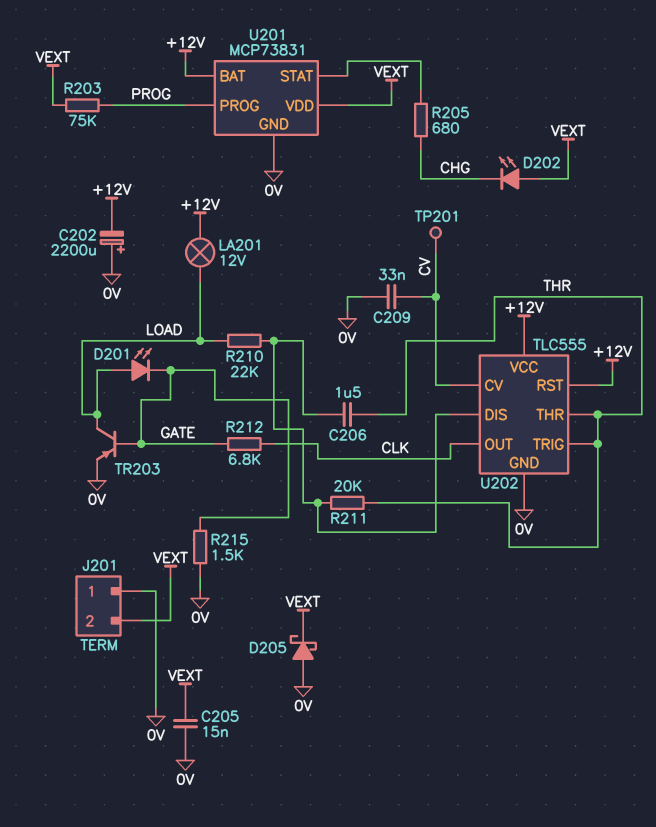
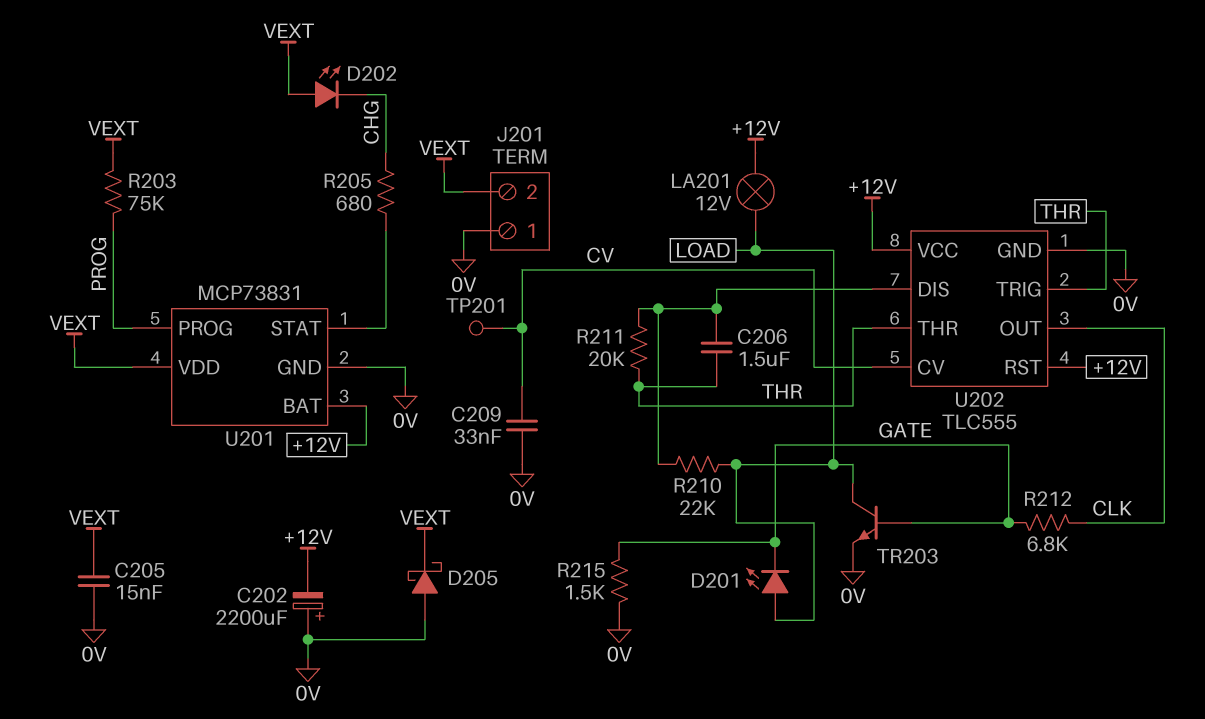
TR203: PNP (B GATE, C LOAD, E 0V) -> NPN (B GATE, C LOAD, E 0V)

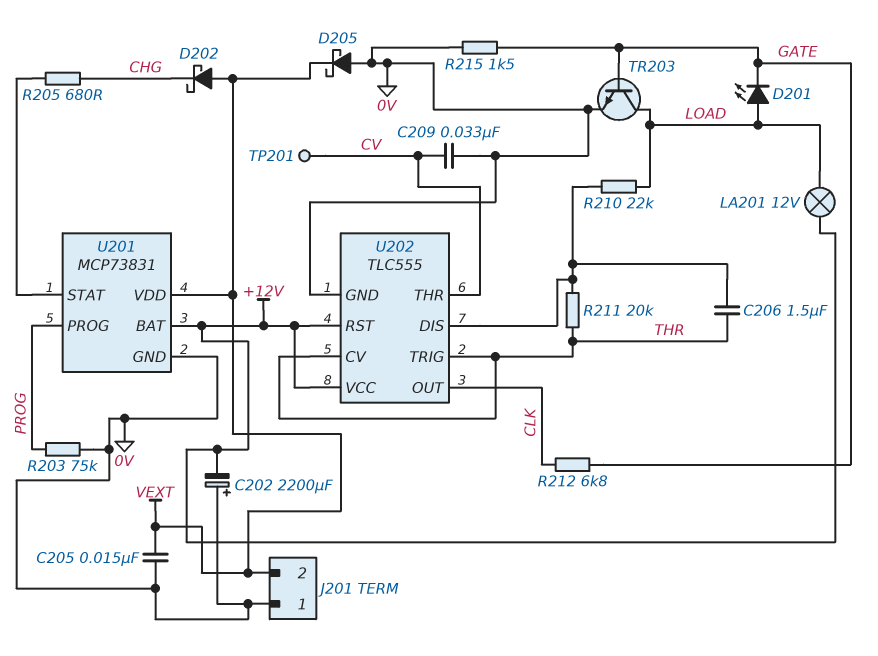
D202: LED (A VEXT, K CHG) -> schottky (A VEXT, K CHG)
R203: 75k (PROG, VEXT) -> 75k (0V, PROG)
U202 pin CV: CV -> THR
U202 pin THR: THR -> CV

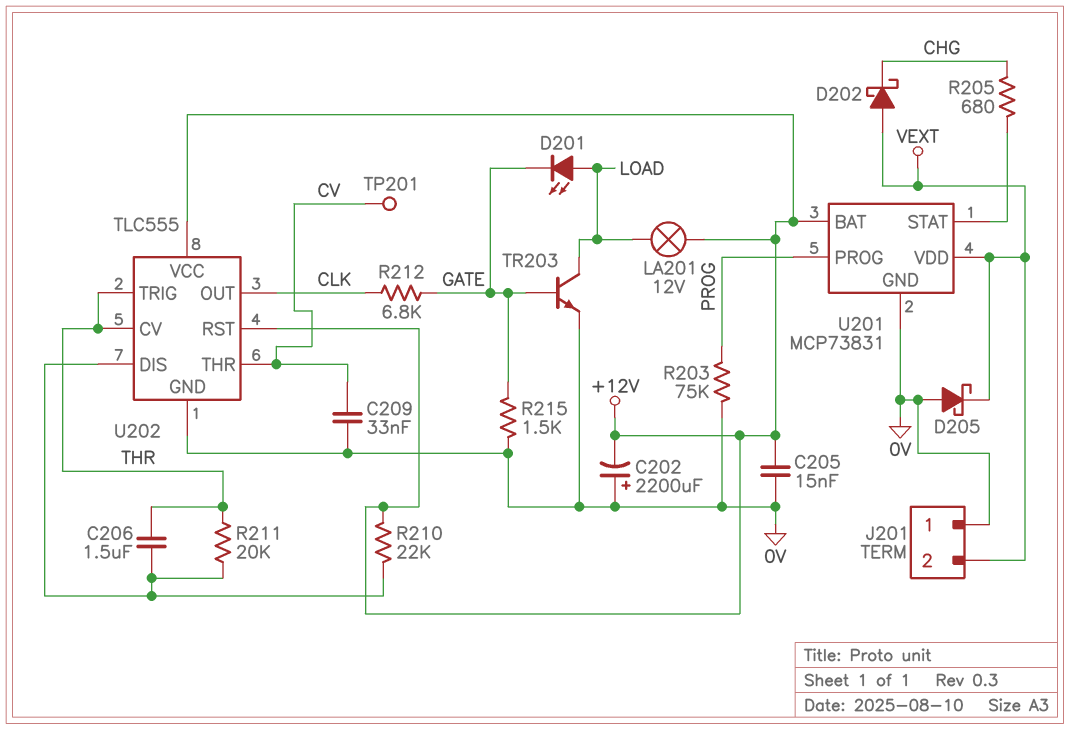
C205: 15nF (0V, VEXT) -> 15nF (+12V, 0V)
R210: 22k (LOAD, U202/DIS) -> 22k (+12V, U202/DIS)

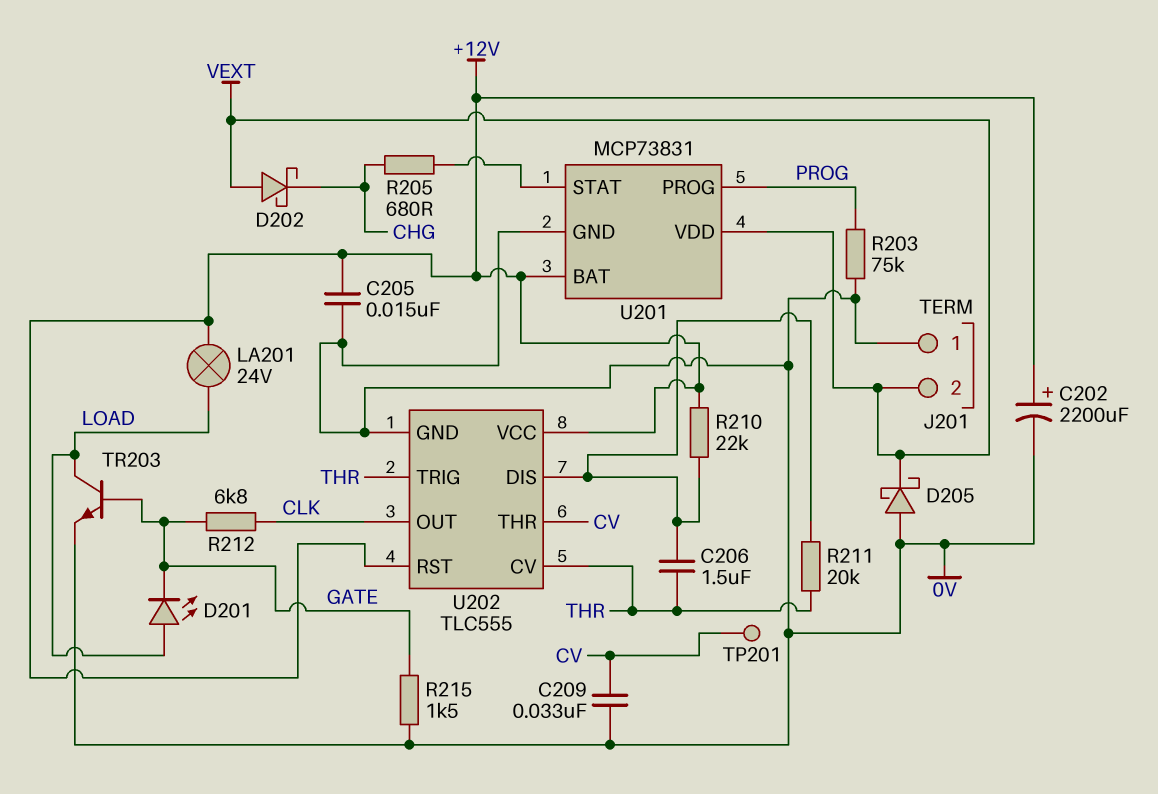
C202: 2200uF (plus 0V, minus +12V) -> 2200uF (plus +12V, minus 0V)
LA201: lamp 12V (+12V, LOAD) -> lamp 24V (+12V, LOAD)

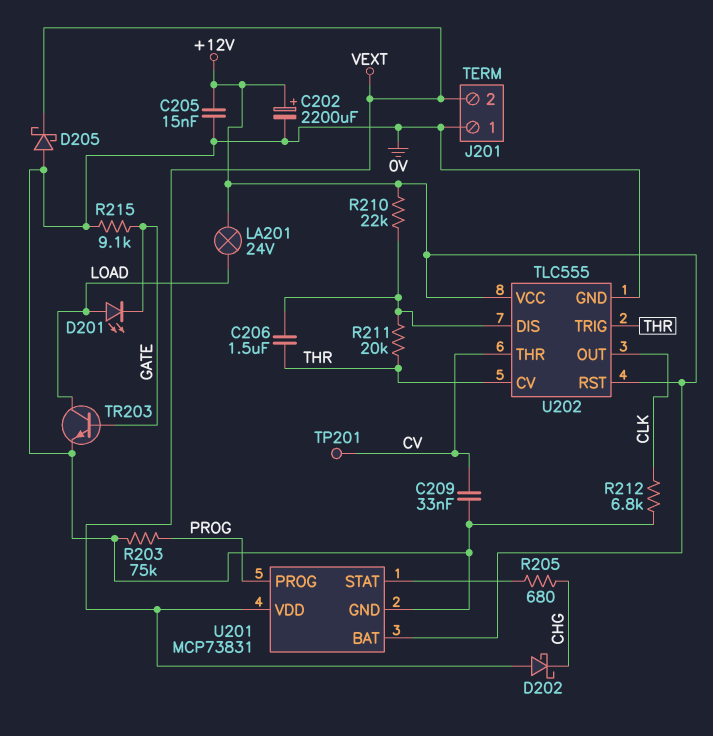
R212: 6.8k (CLK, GATE) -> 6.8k (0V, CLK)
R215: 1.5k (0V, GATE) -> 9.1k (0V, GATE)

